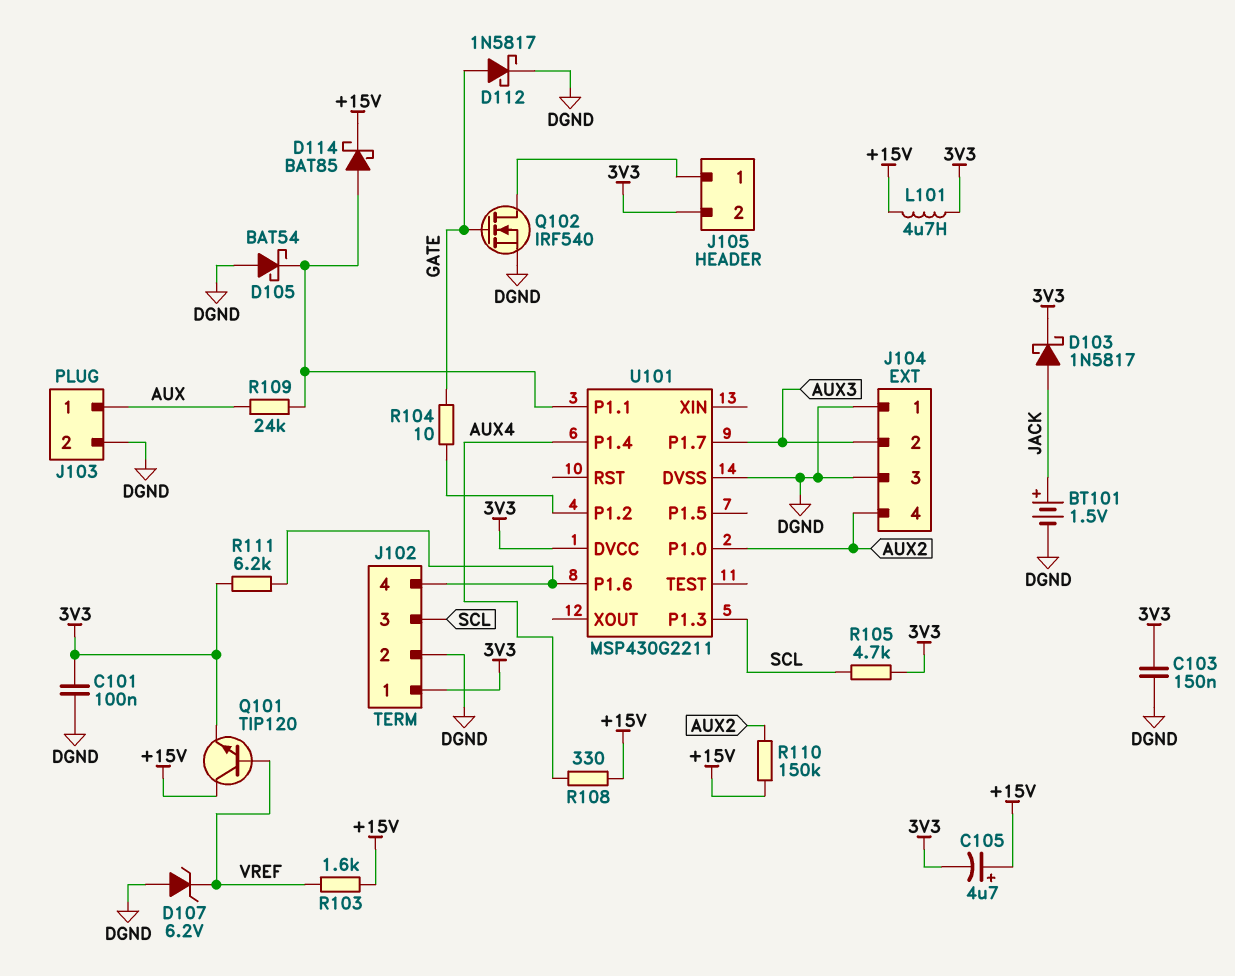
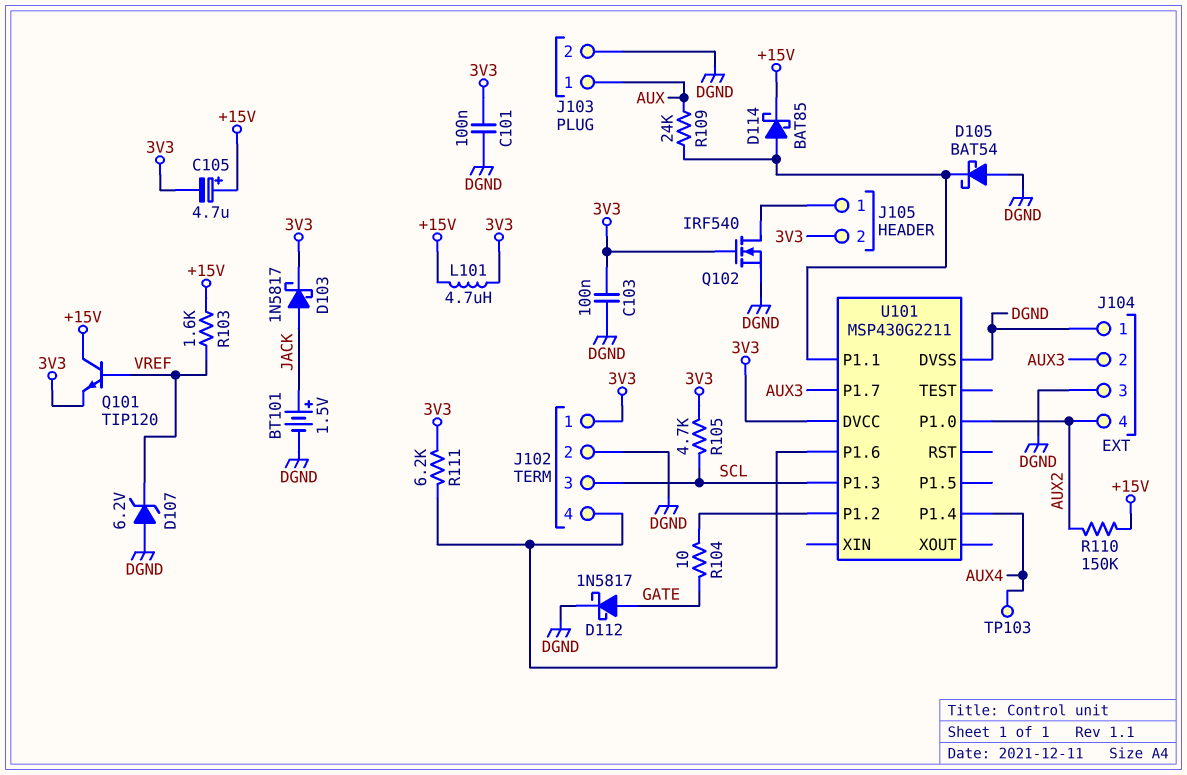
C103: 150nF (3V3, DGND) -> 100nF (3V3, DGND)
Q102: NMOS IRF540 (G GATE, D J105/1, S DGND) -> NMOS IRF540 (G 3V3, D J105/1, S DGND)
R108: 330 (+15V, AUX4) -> none
TP103: none -> test point (AUX4)

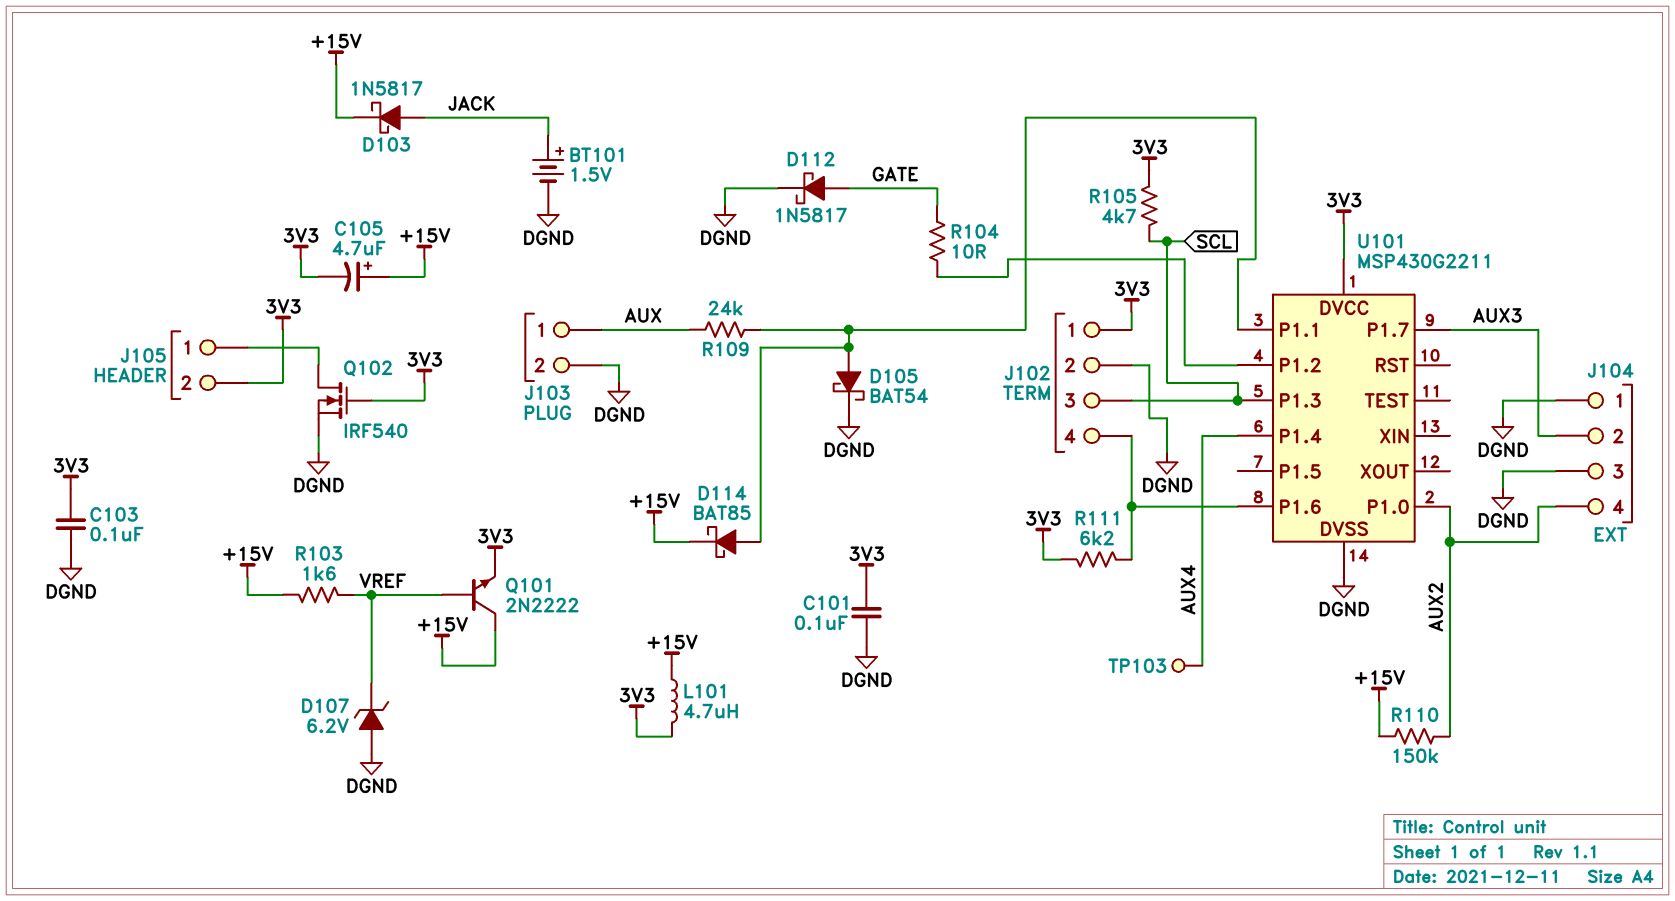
D103: schottky 1N5817 (A JACK, K 3V3) -> schottky 1N5817 (A JACK, K +15V)
D105: schottky BAT54 (A DGND, K U101/P1.1) -> schottky BAT54 (A U101/P1.1, K DGND)
Q101: NPN TIP120 (B VREF, C +15V, E 3V3) -> NPN 2N2222 (B VREF, C +15V, E 3V3)

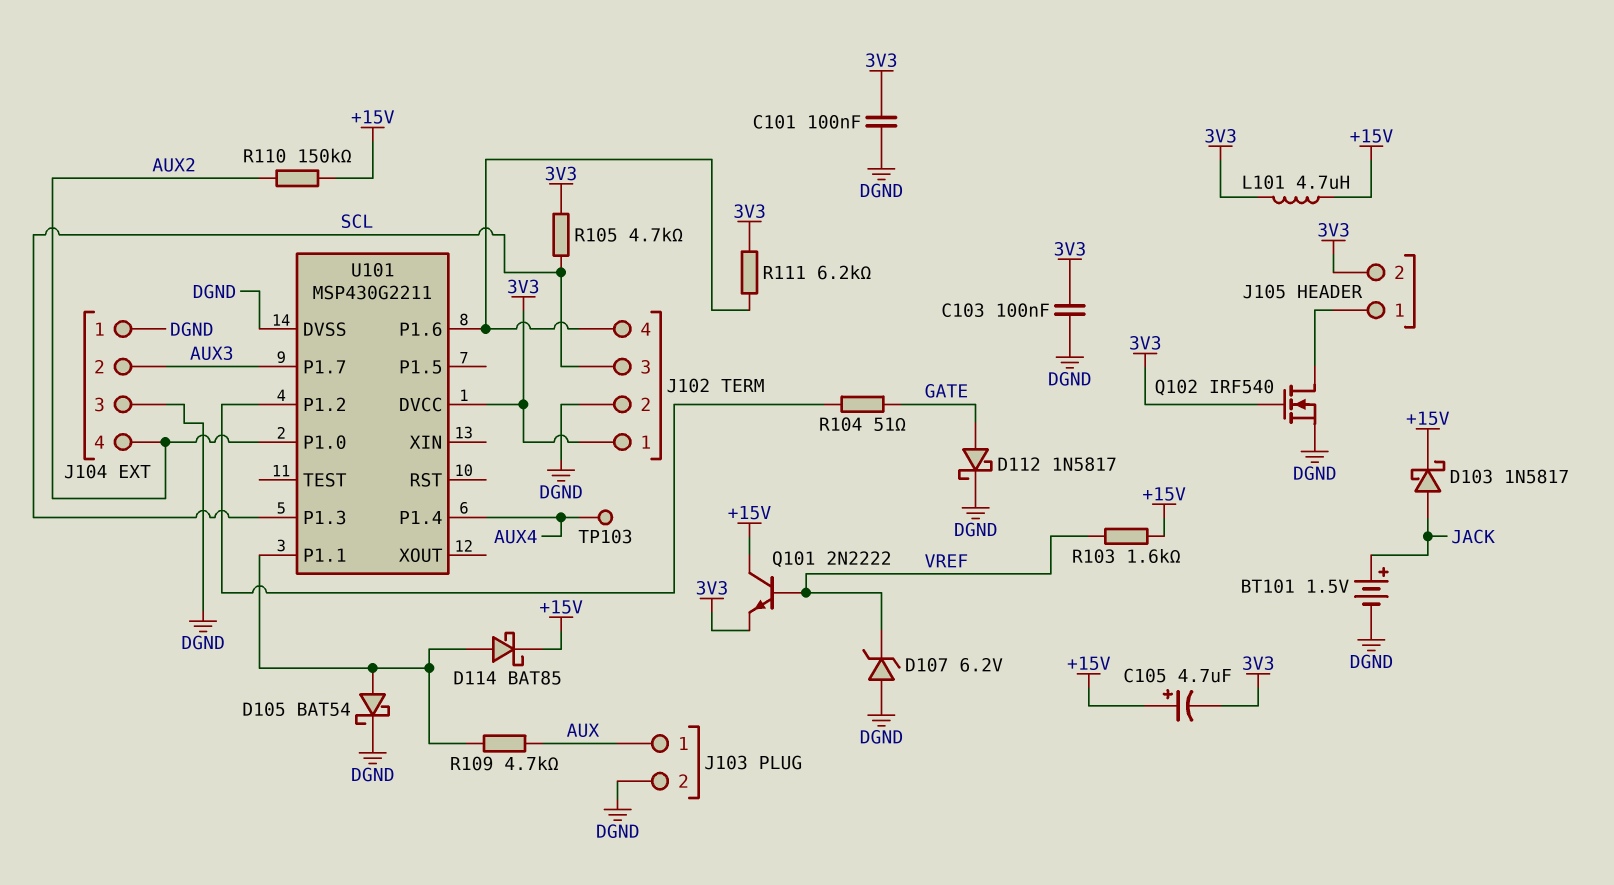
R104: 10 (GATE, U101/P1.2) -> 51 (GATE, U101/P1.2)
R109: 24k (AUX, U101/P1.1) -> 4.7k (AUX, U101/P1.1)

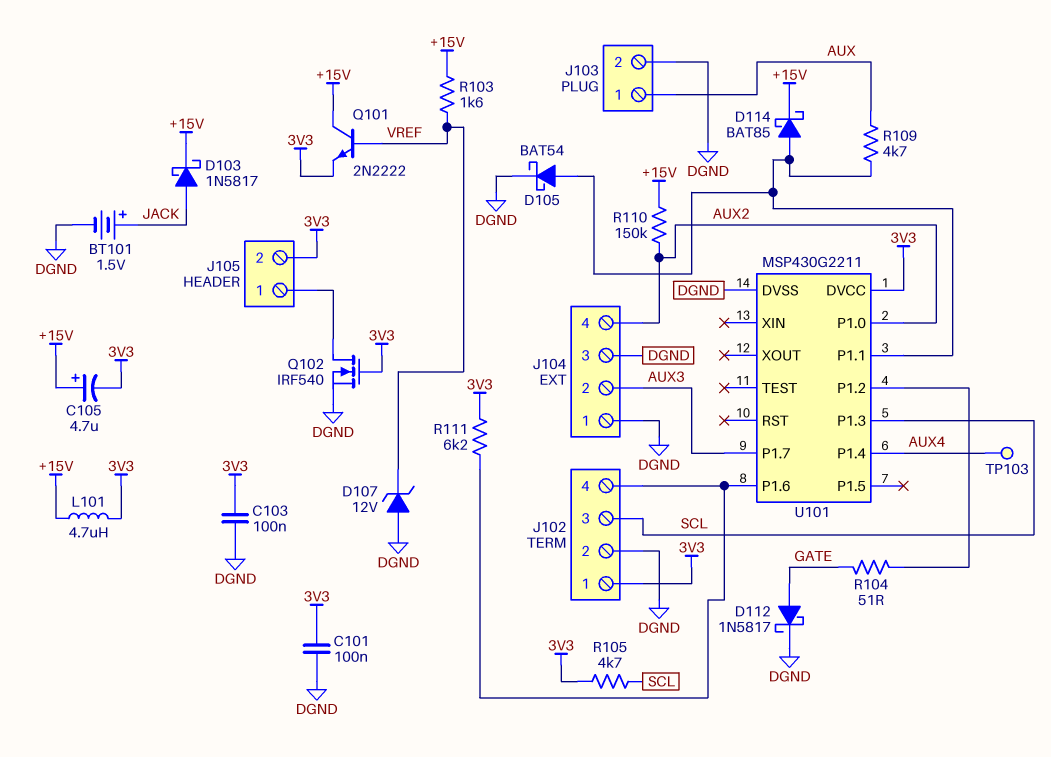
D107: zener 6.2V (A DGND, K VREF) -> zener 12V (A DGND, K VREF)

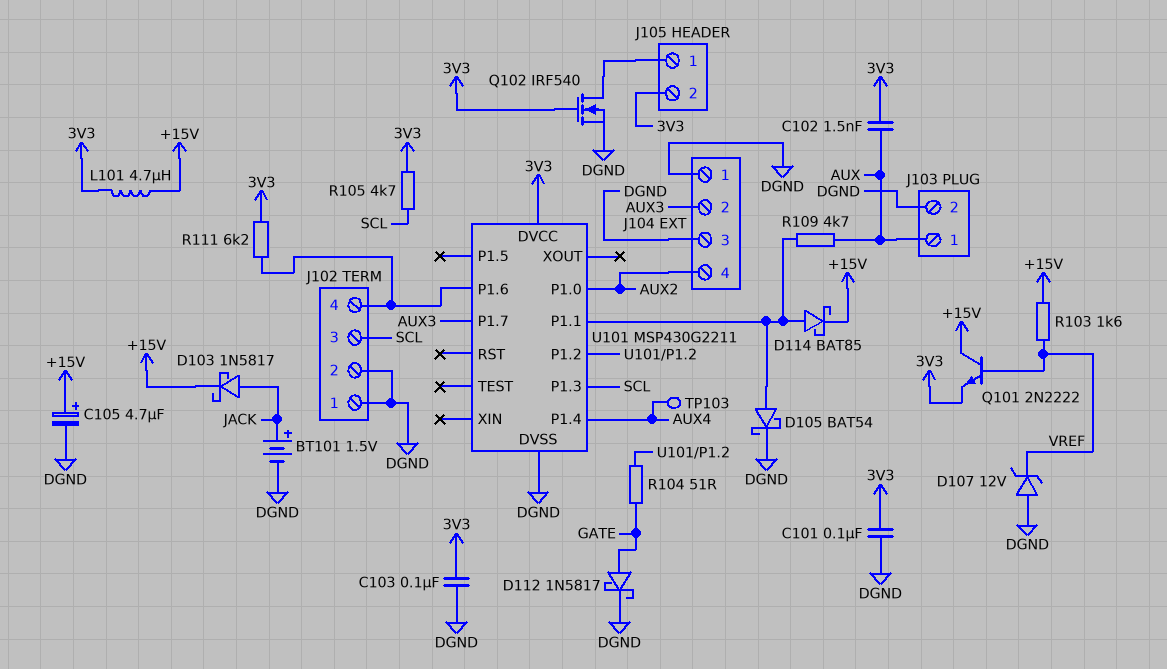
C102: none -> 1.5nF (3V3, AUX)
C105: 4.7uF (plus +15V, minus 3V3) -> 4.7uF (plus +15V, minus DGND)
J102 pin 1: 3V3 -> DGND
R110: 150k (+15V, AUX2) -> none

